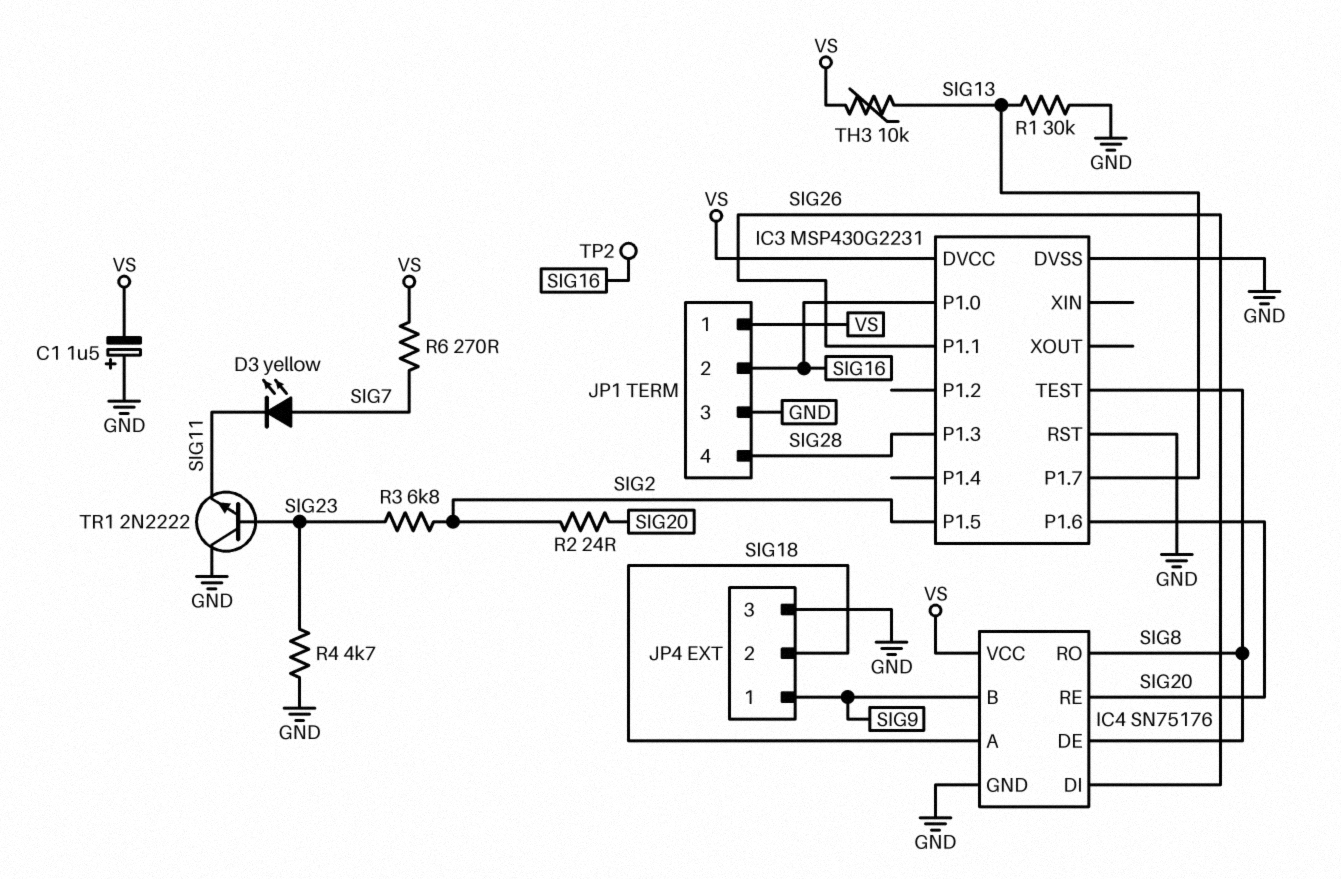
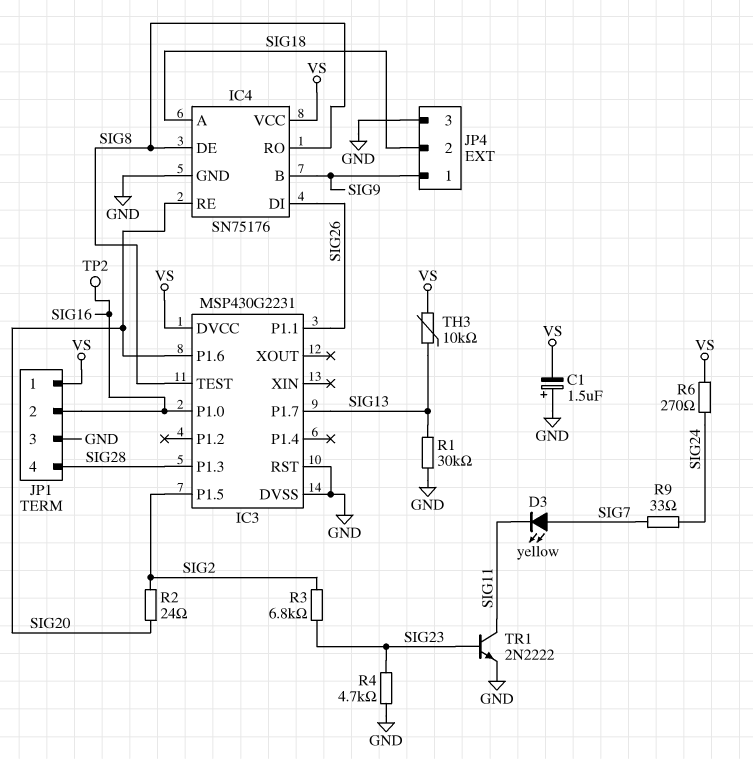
R6: 270 (SIG7, VS) -> 270 (SIG24, VS)
R9: none -> 33 (SIG7, SIG24)
TR1: NPN 2N2222 (B SIG23, C GND, E SIG11) -> NPN 2N2222 (B SIG23, C SIG11, E GND)

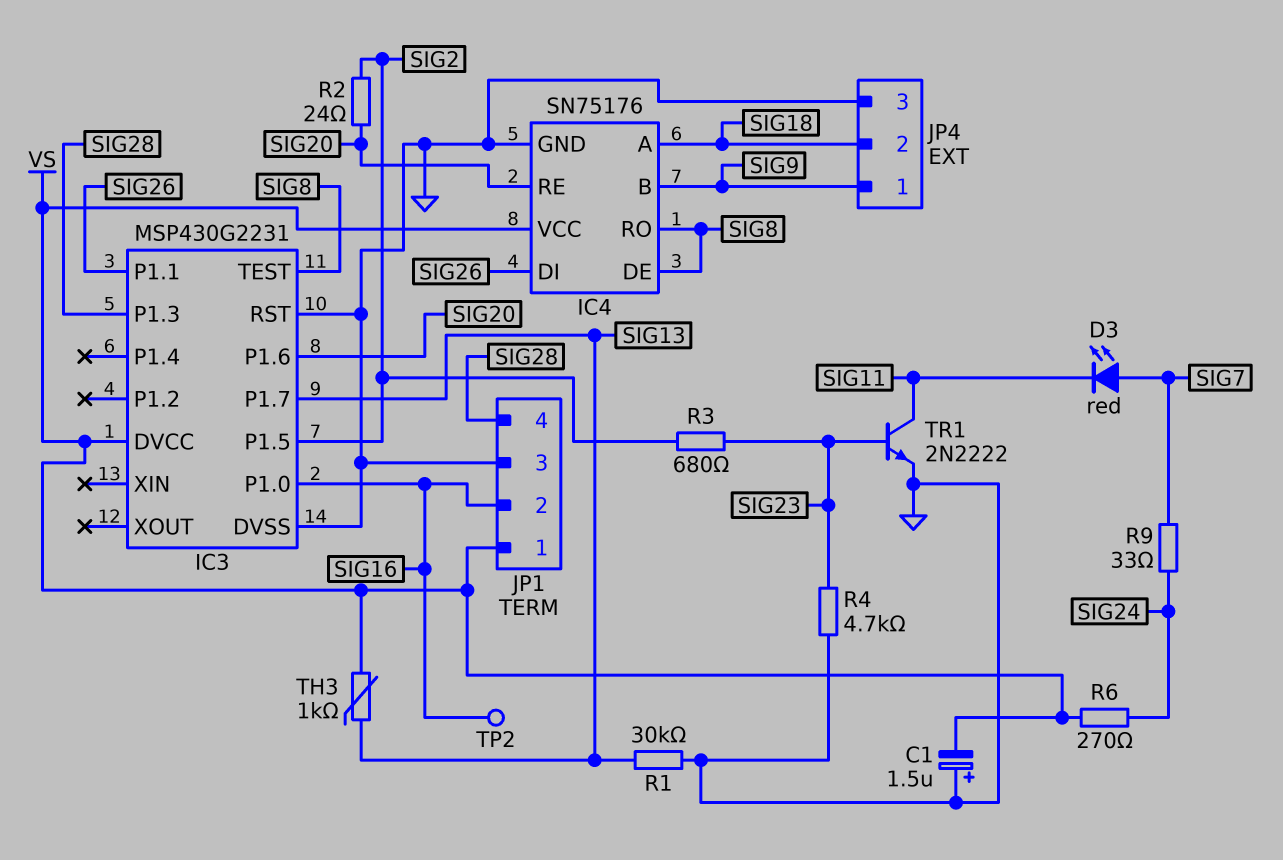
D3: LED yellow (A SIG7, K SIG11) -> LED red (A SIG7, K SIG11)
R3: 6.8k (SIG2, SIG23) -> 680 (SIG2, SIG23)
TH3: 10k (SIG13, VS) -> 1k (SIG13, VS)

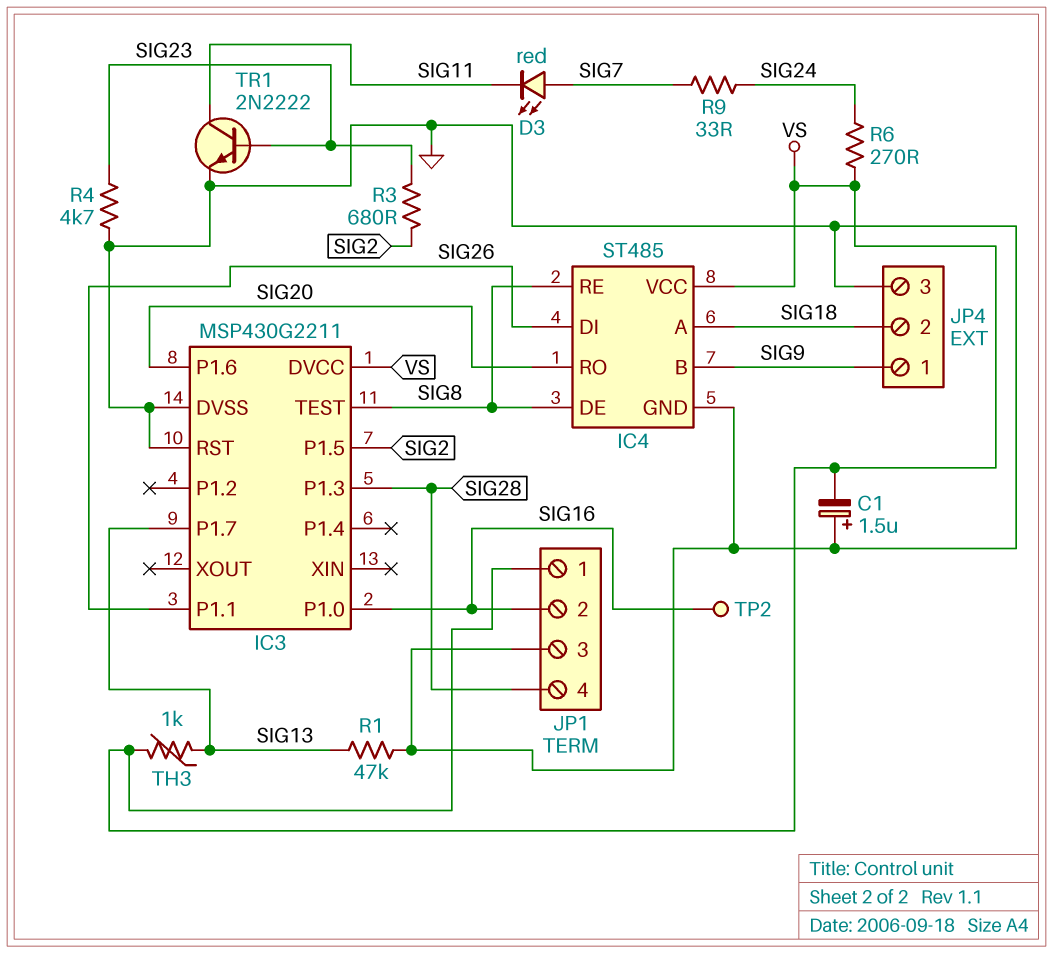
IC3: MSP430G2231 -> MSP430G2211
IC4: SN75176 -> ST485
IC4 pin RE: SIG20 -> SIG8
IC4 pin RO: SIG8 -> SIG20
R1: 30k (GND, SIG13) -> 47k (GND, SIG13)
R2: 24 (SIG2, SIG20) -> none

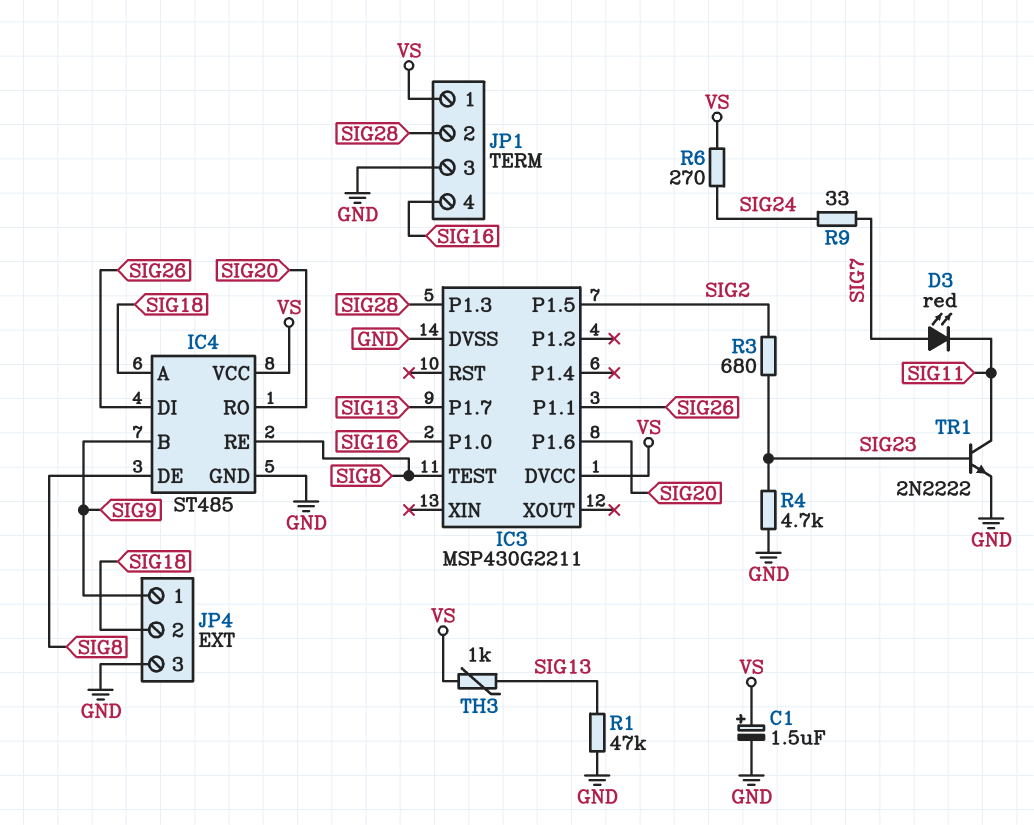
C1: 1.5uF (plus GND, minus VS) -> 1.5uF (plus VS, minus GND)
IC3 pin RST: GND -> none
JP1 pin 2: SIG16 -> SIG28
JP1 pin 4: SIG28 -> SIG16
TP2: test point (SIG16) -> none

